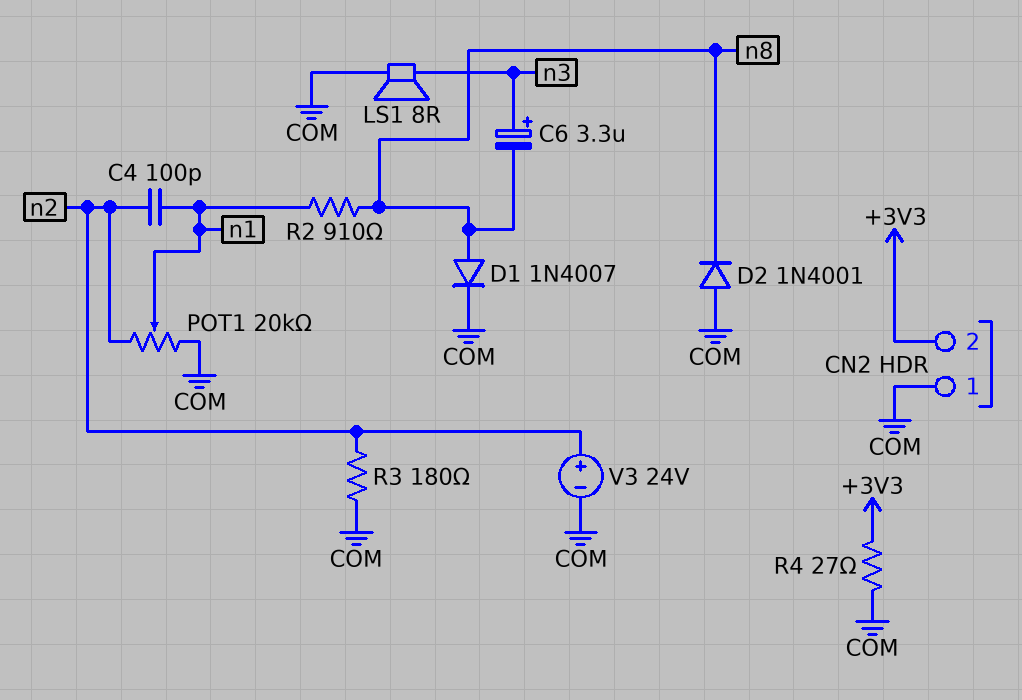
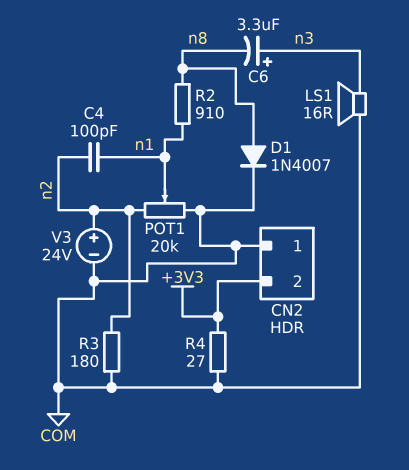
D2: diode 1N4001 (A COM, K n8) -> none
LS1: speaker 8R (COM, n3) -> speaker 16R (COM, n3)

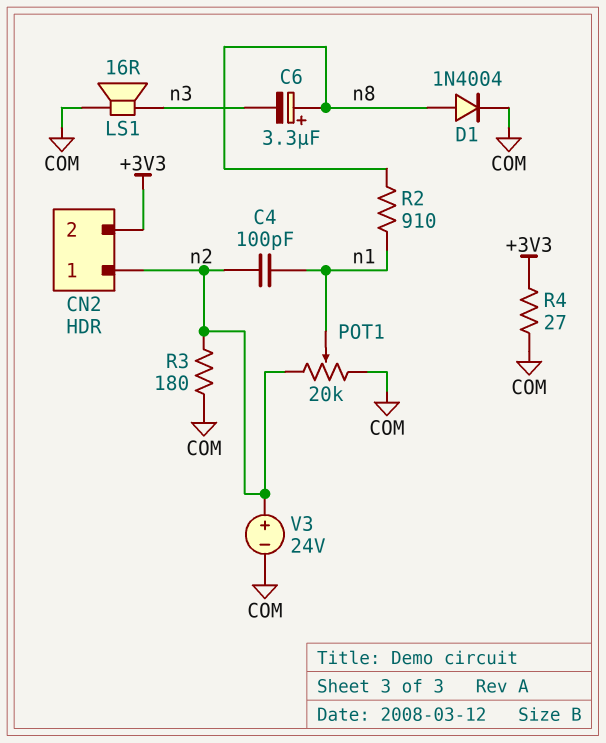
C6: 3.3uF (plus n3, minus n8) -> 3.3uF (plus n8, minus n3)
CN2 pin 1: COM -> n2
D1: diode 1N4007 (A n8, K COM) -> diode 1N4004 (A n8, K COM)

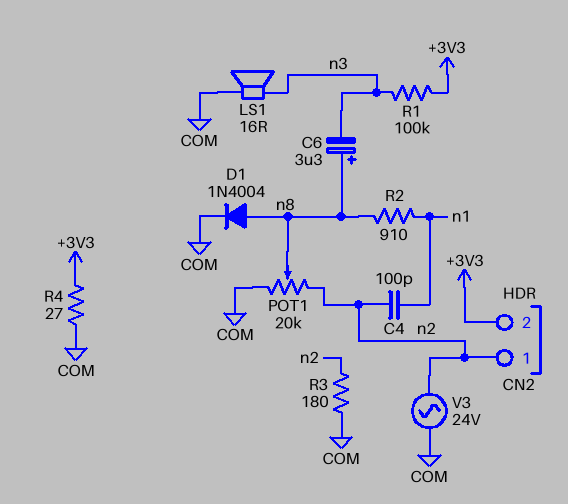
POT1: 20k (COM, n2, wiper n1) -> 20k (COM, n2, wiper n8)
R1: none -> 100k (+3V3, n3)
V3: 24V (plus n2, minus COM) -> AC 24V (COM, n2)

